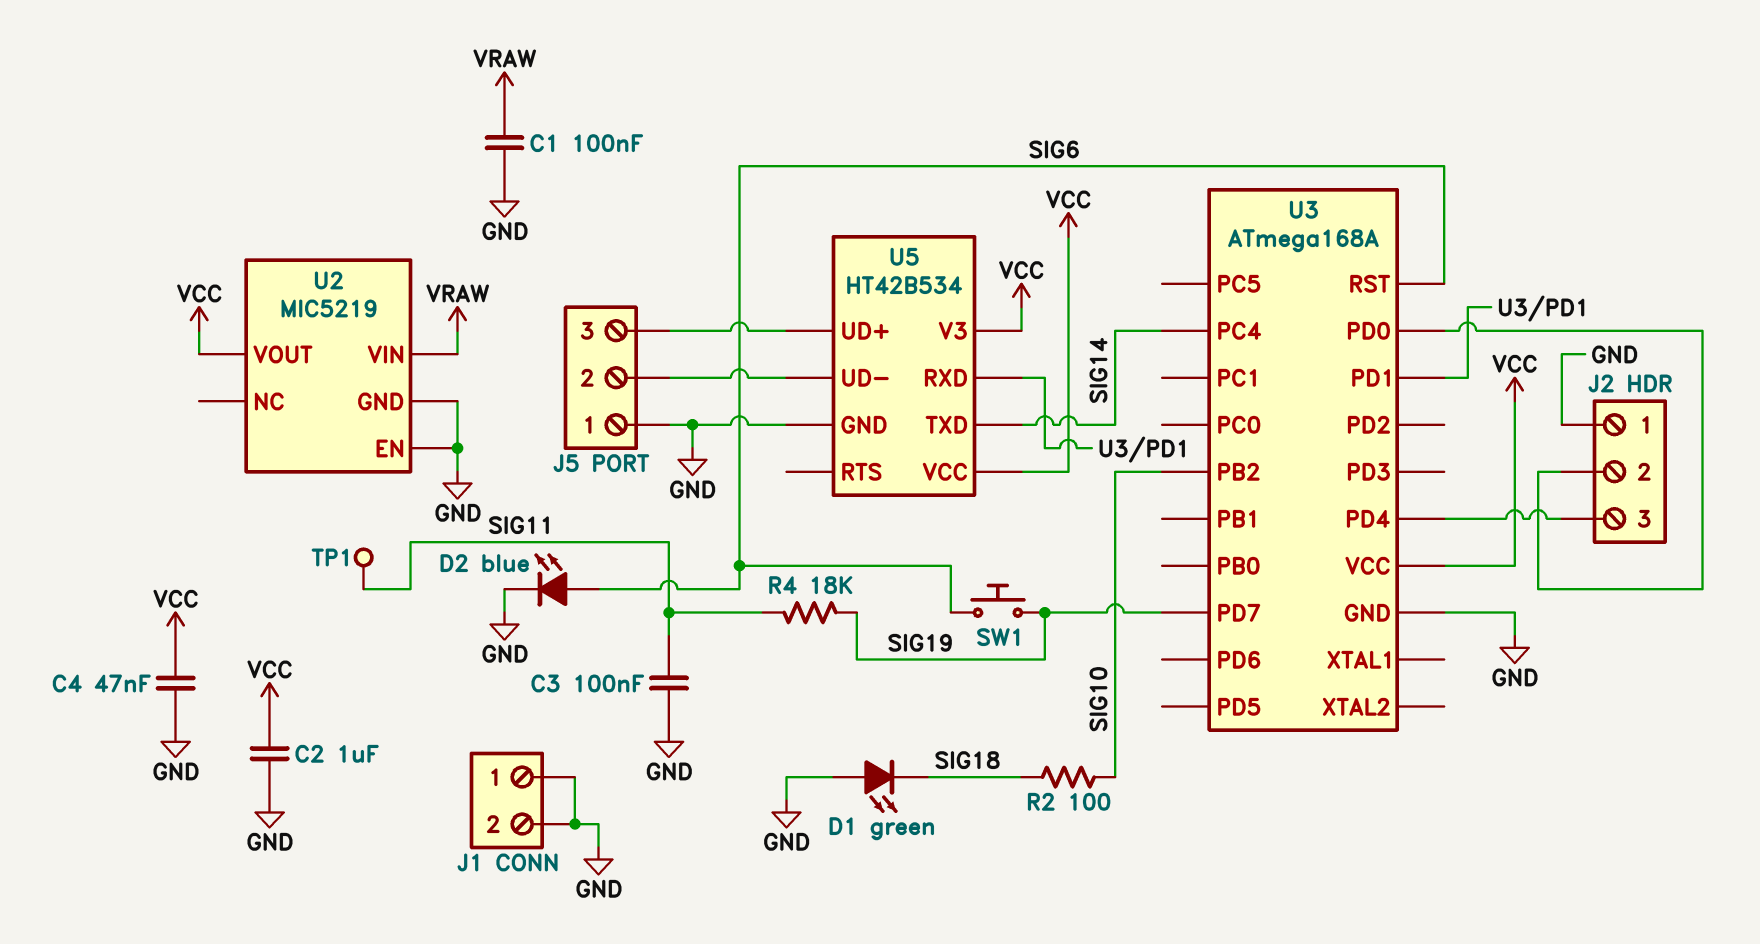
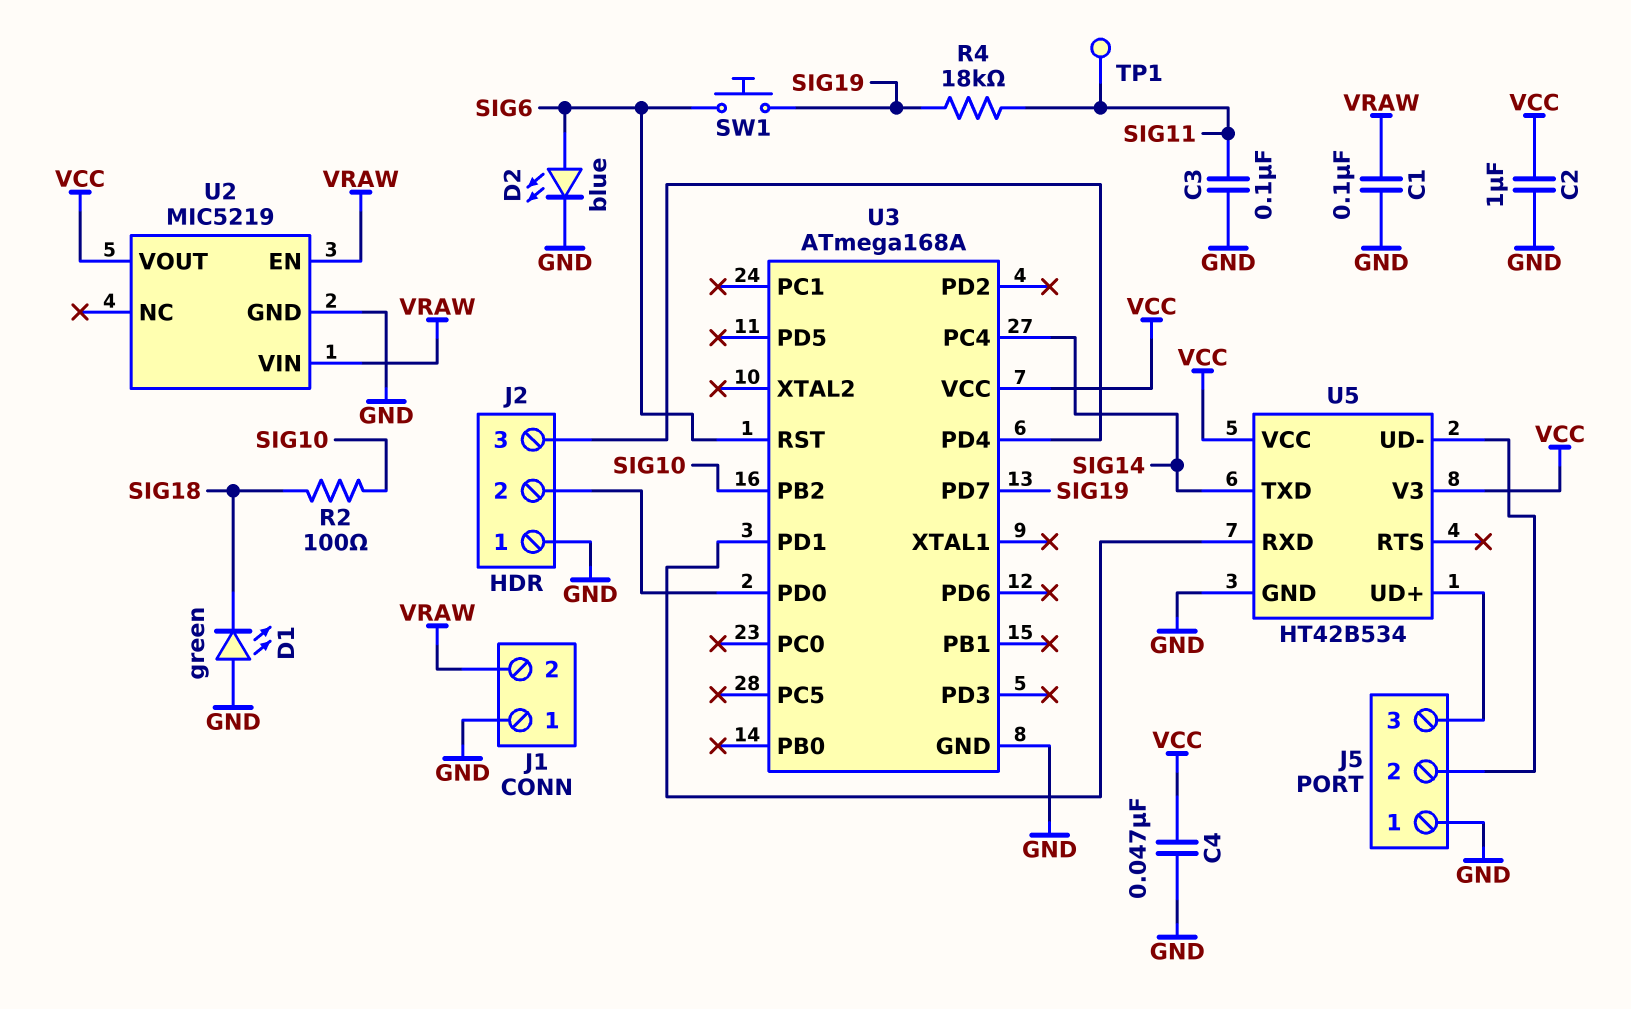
J1 pin 2: GND -> VRAW
U2 pin EN: GND -> VRAW

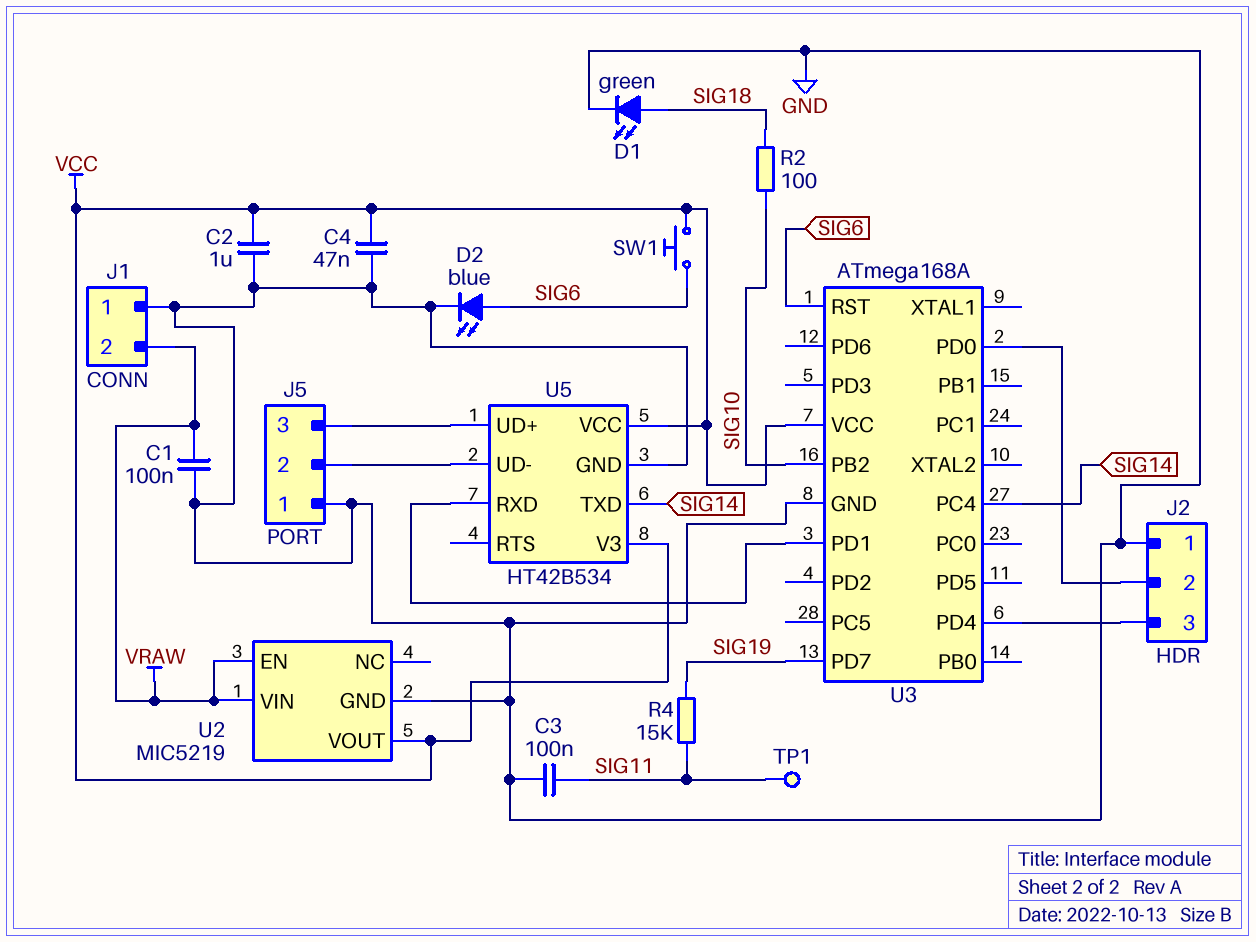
D1: LED green (A GND, K SIG18) -> LED green (A SIG18, K GND)
R4: 18k (SIG11, SIG19) -> 15k (SIG11, SIG19)
SW1: button (SIG6, SIG19) -> button (SIG6, VCC)

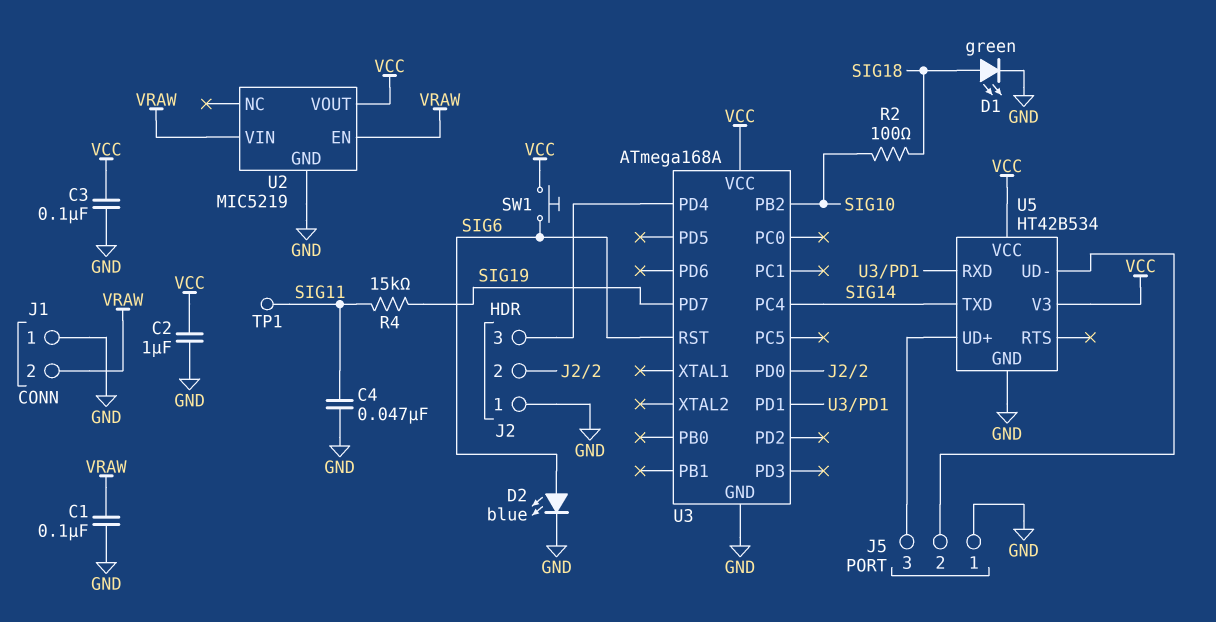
C3: 100nF (GND, SIG11) -> 100nF (GND, VCC)
C4: 47nF (GND, VCC) -> 47nF (GND, SIG11)

